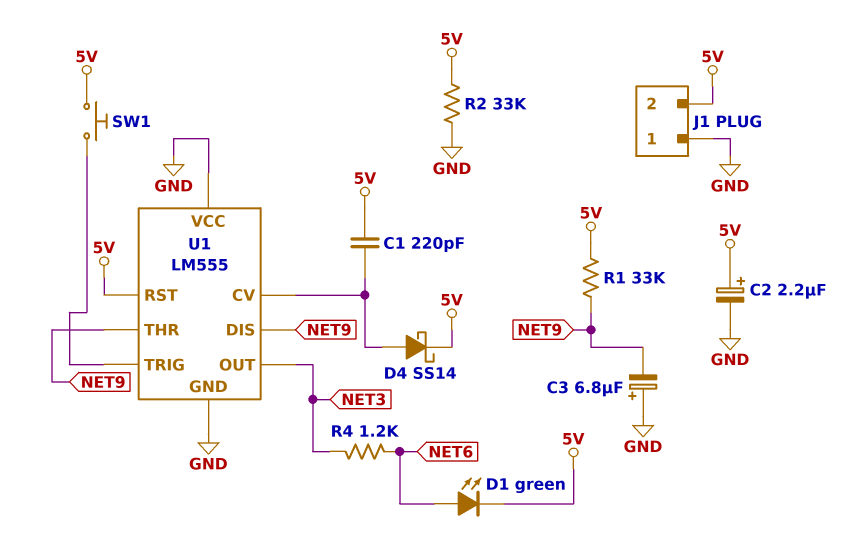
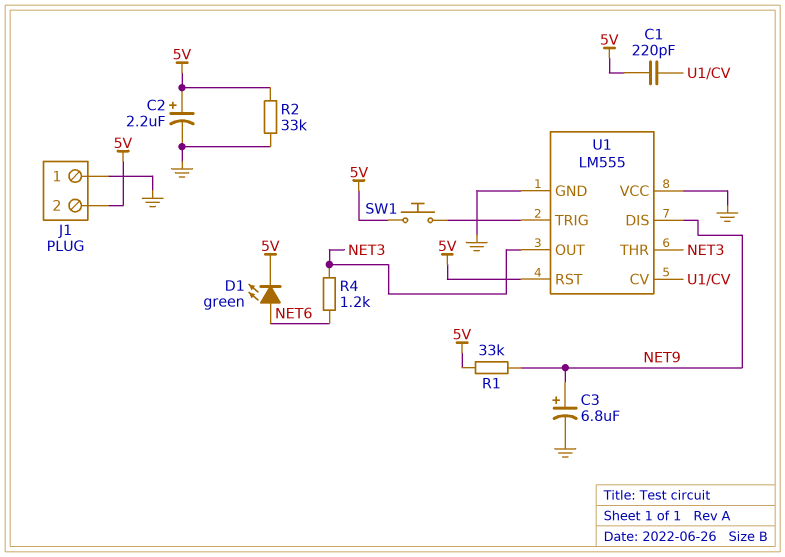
C3: 6.8uF (plus GND, minus NET9) -> 6.8uF (plus NET9, minus GND)
D4: schottky SS14 (A U1/CV, K 5V) -> none
U1 pin THR: NET9 -> NET3

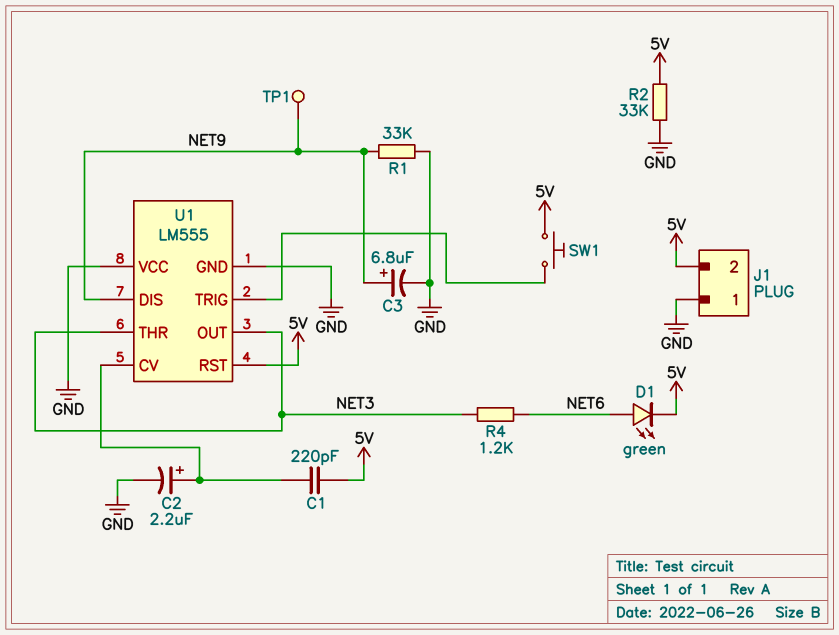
C2: 2.2uF (plus 5V, minus GND) -> 2.2uF (plus U1/CV, minus GND)
R1: 33k (5V, NET9) -> 33k (GND, NET9)
TP1: none -> test point (NET9)

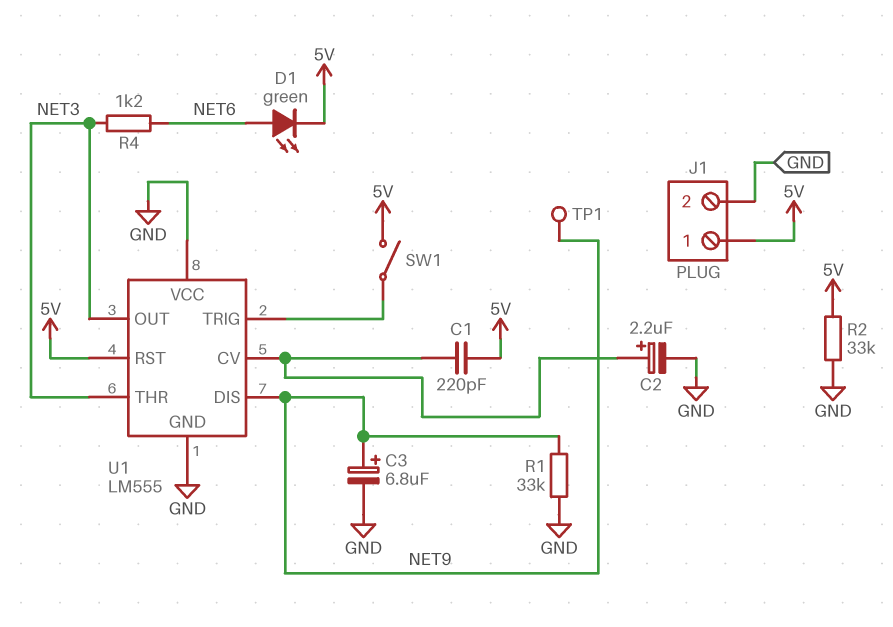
J1 pin 1: GND -> 5V
J1 pin 2: 5V -> GND
SW1: button (5V, U1/TRIG) -> switch (5V, U1/TRIG)

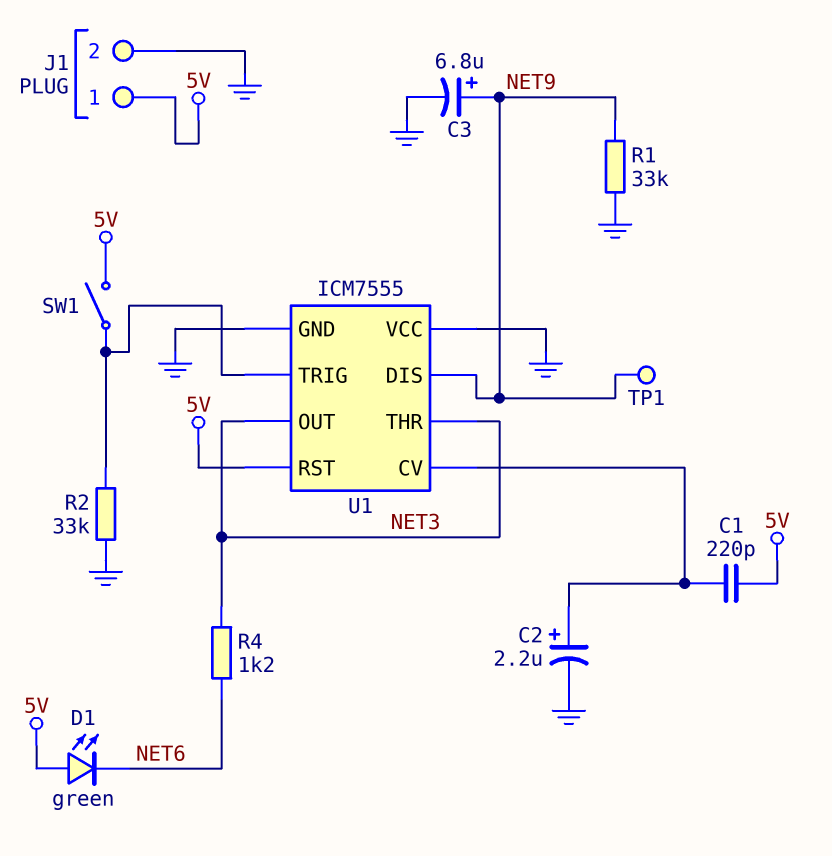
D1: LED green (A NET6, K 5V) -> LED green (A 5V, K NET6)
R2: 33k (5V, GND) -> 33k (GND, U1/TRIG)
U1: LM555 -> ICM7555

